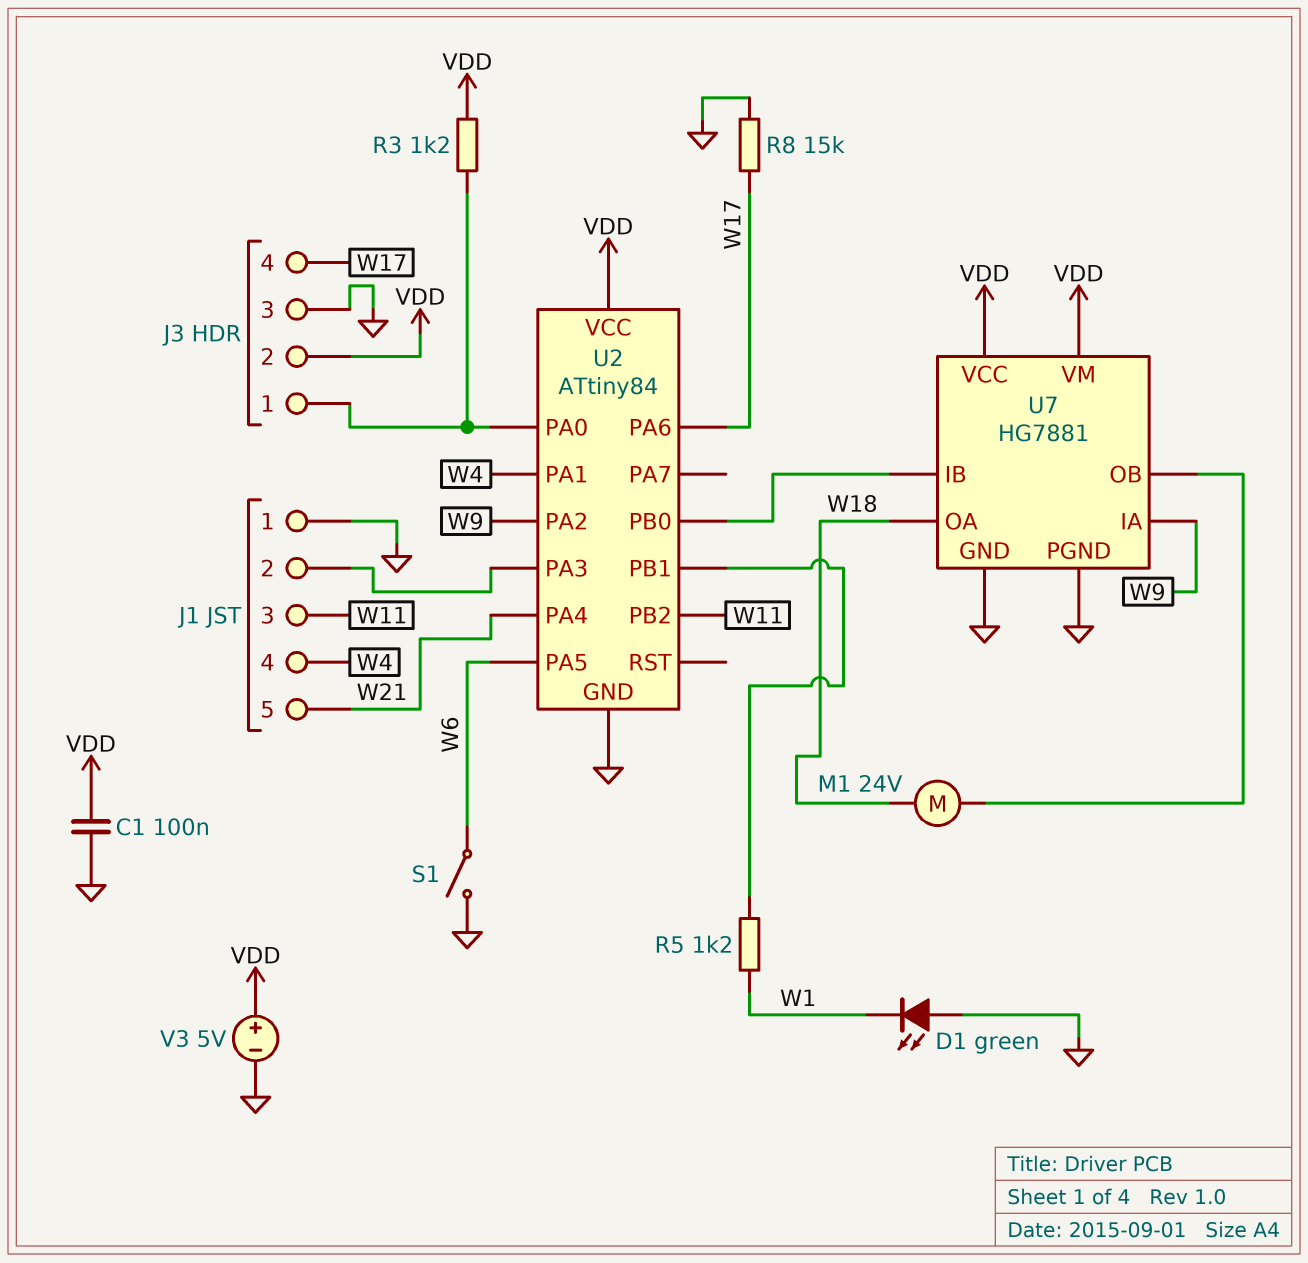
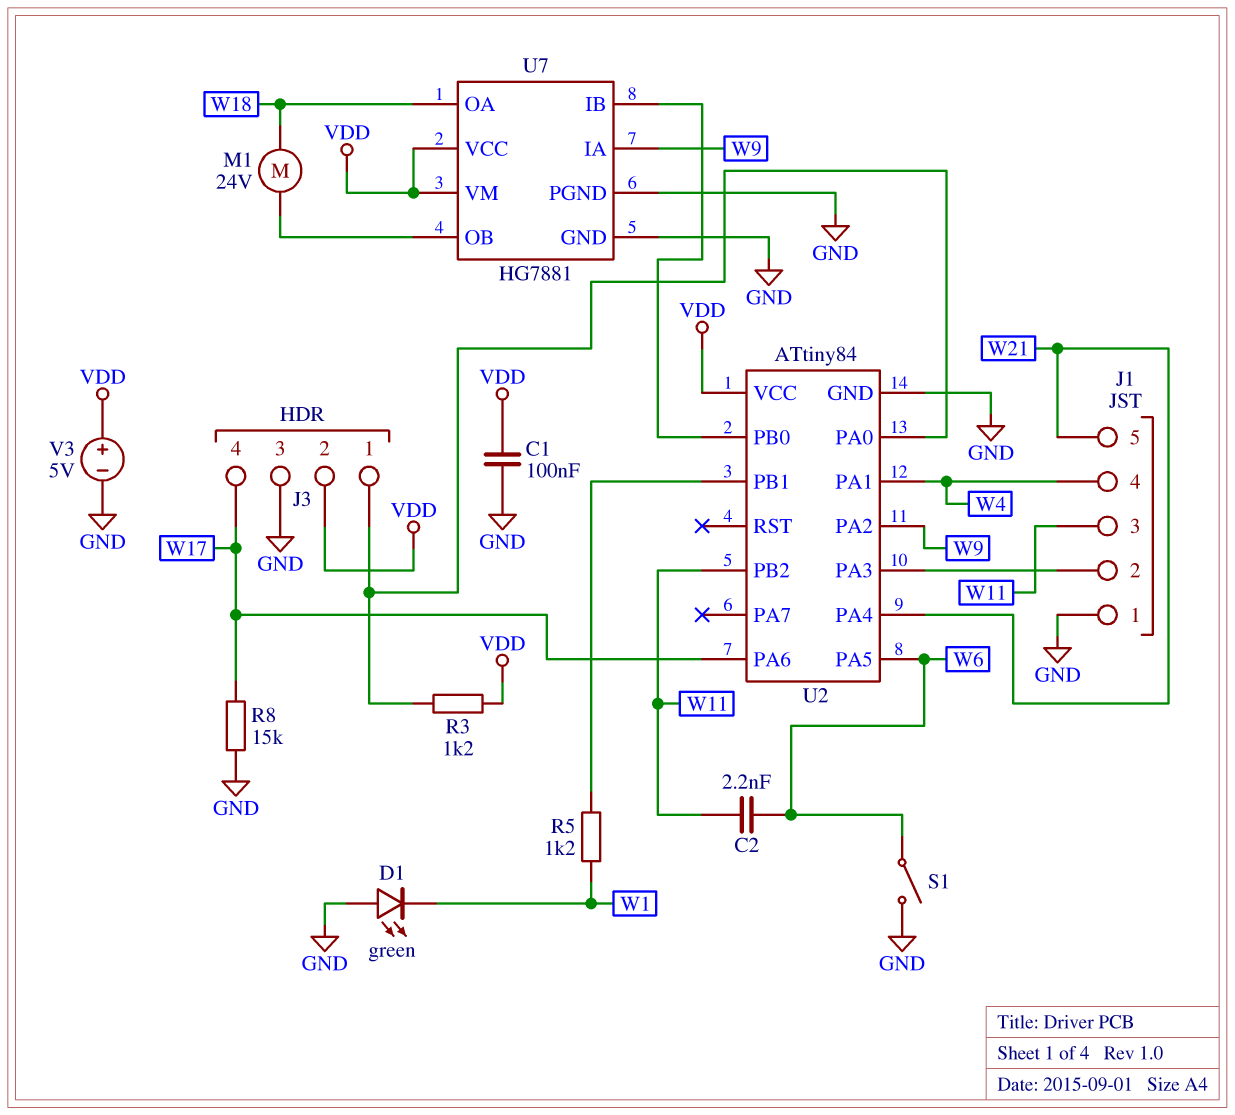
C2: none -> 2.2nF (W6, W11)

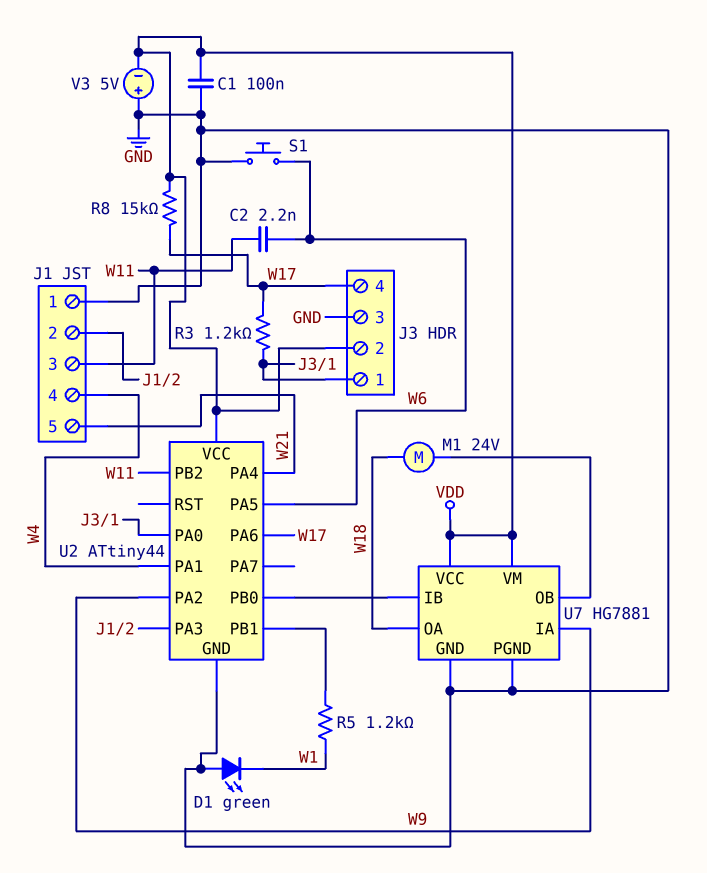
R3: 1.2k (J3/1, VDD) -> 1.2k (J3/1, W17)
R8: 15k (GND, W17) -> 15k (VDD, W17)
S1: switch (GND, W6) -> button (GND, W6)
U2: ATtiny84 -> ATtiny44
V3: 5V (plus VDD, minus GND) -> 5V (plus GND, minus VDD)

